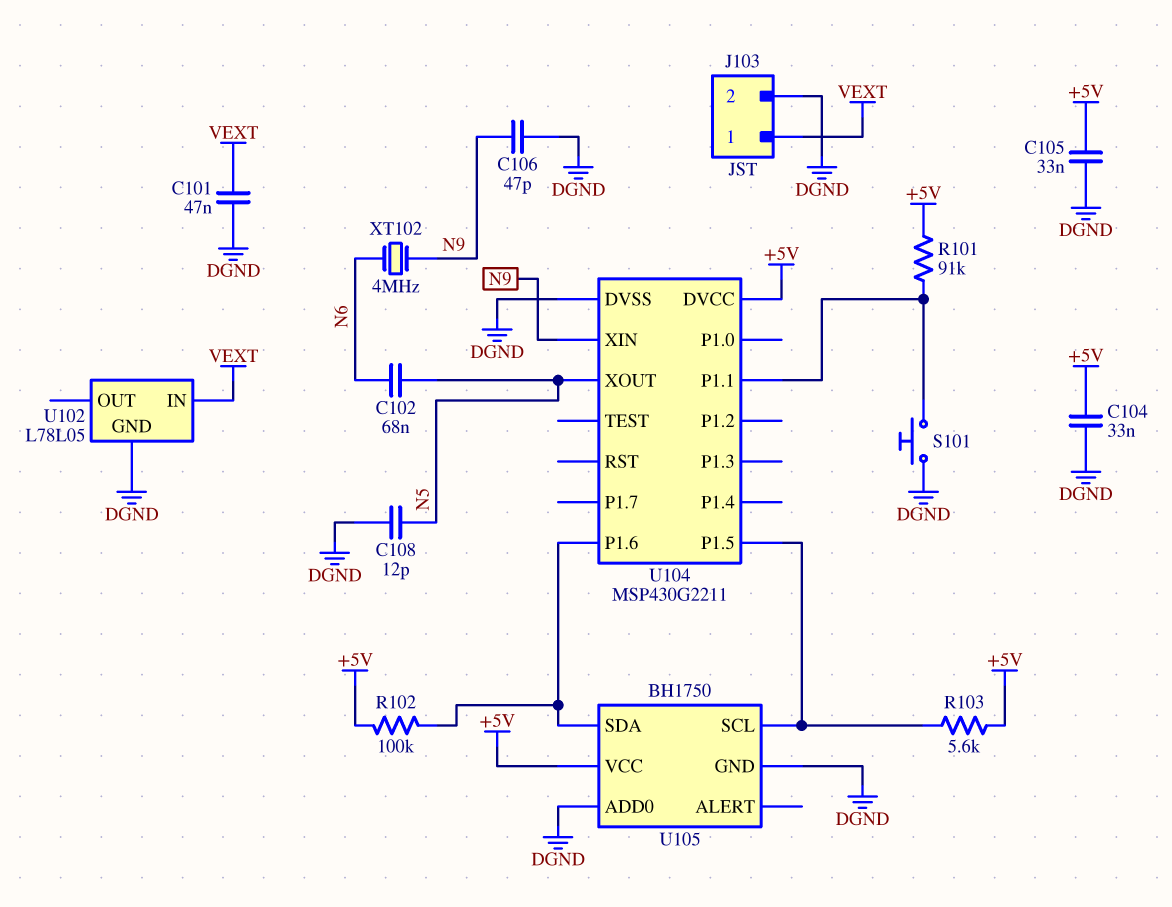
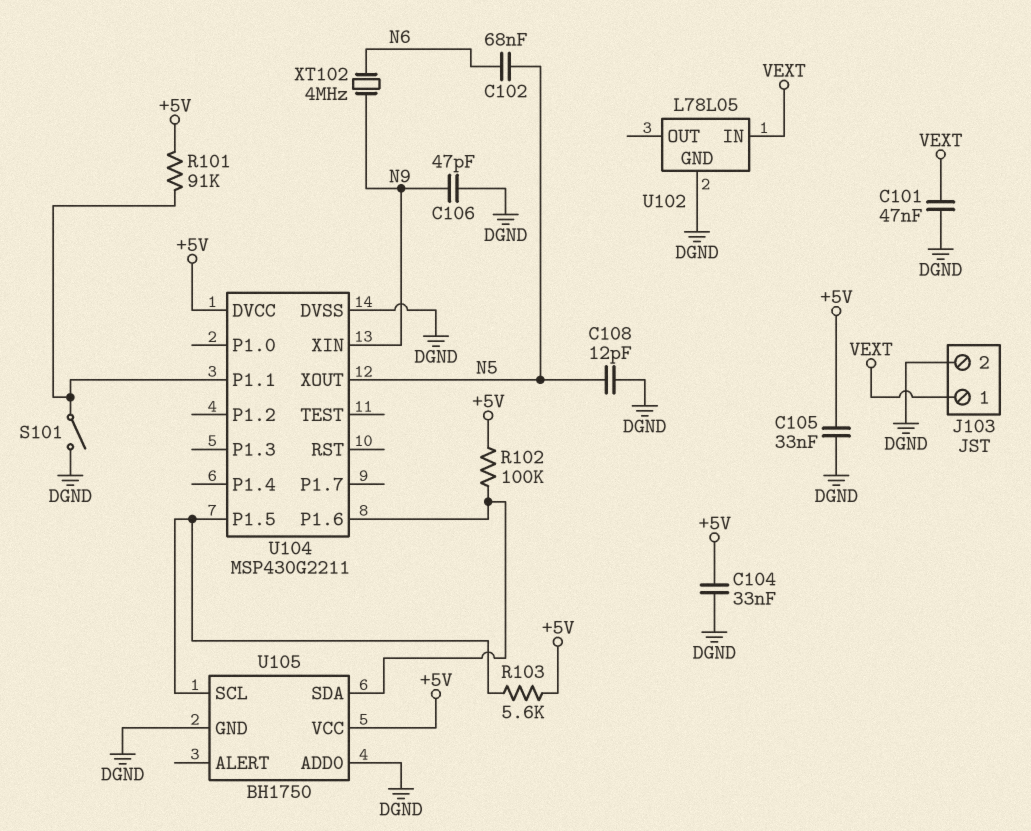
S101: button (DGND, U104/P1.1) -> switch (DGND, U104/P1.1)

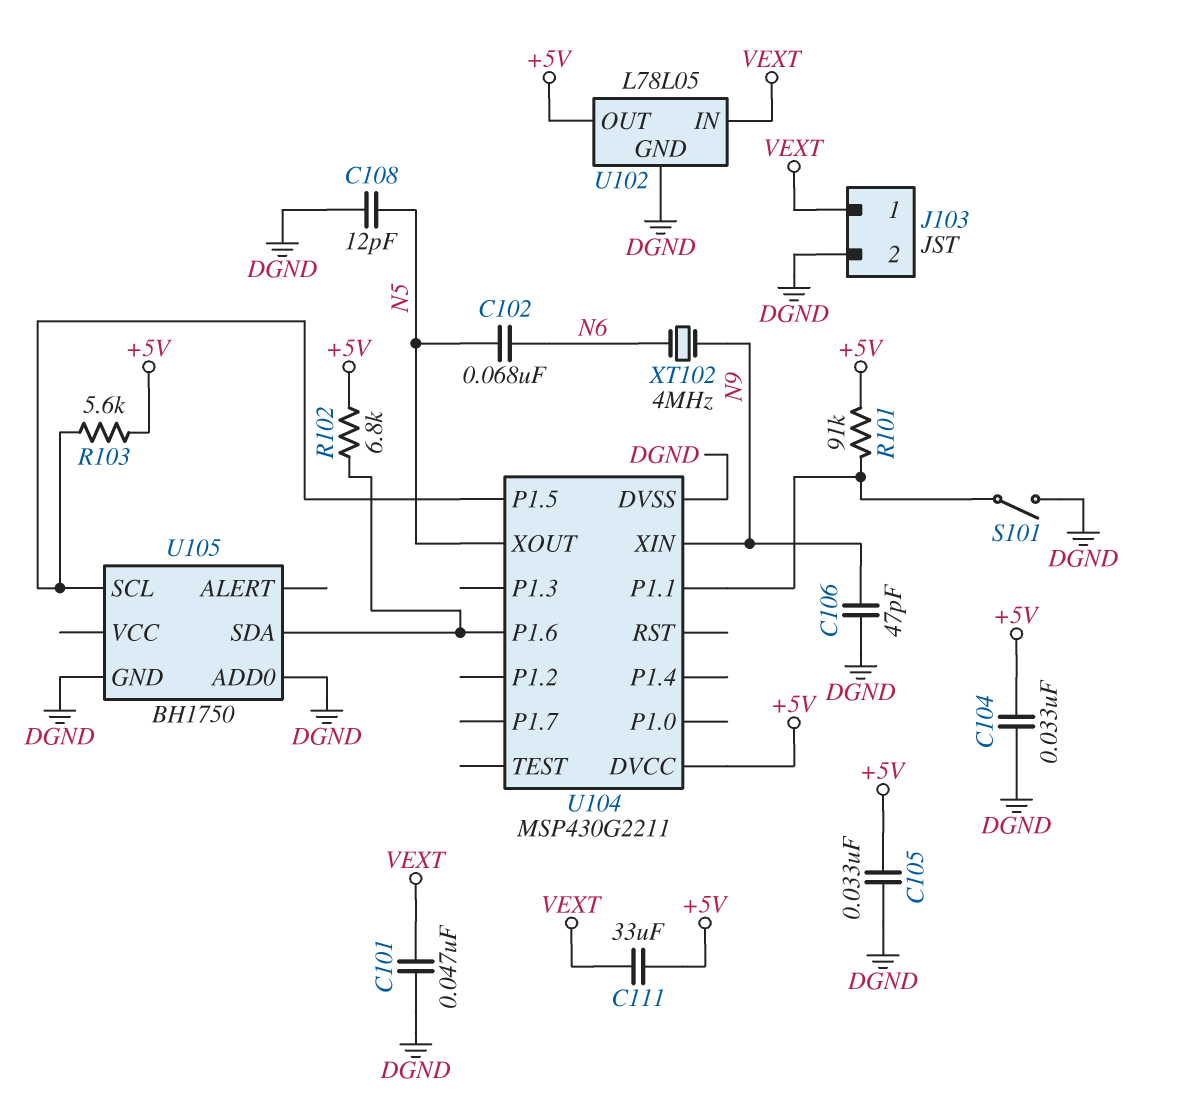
C111: none -> 33uF (+5V, VEXT)
R102: 100k (+5V, U104/P1.6) -> 6.8k (+5V, U104/P1.6)
U102 pin OUT: none -> +5V
U105 pin VCC: +5V -> none

